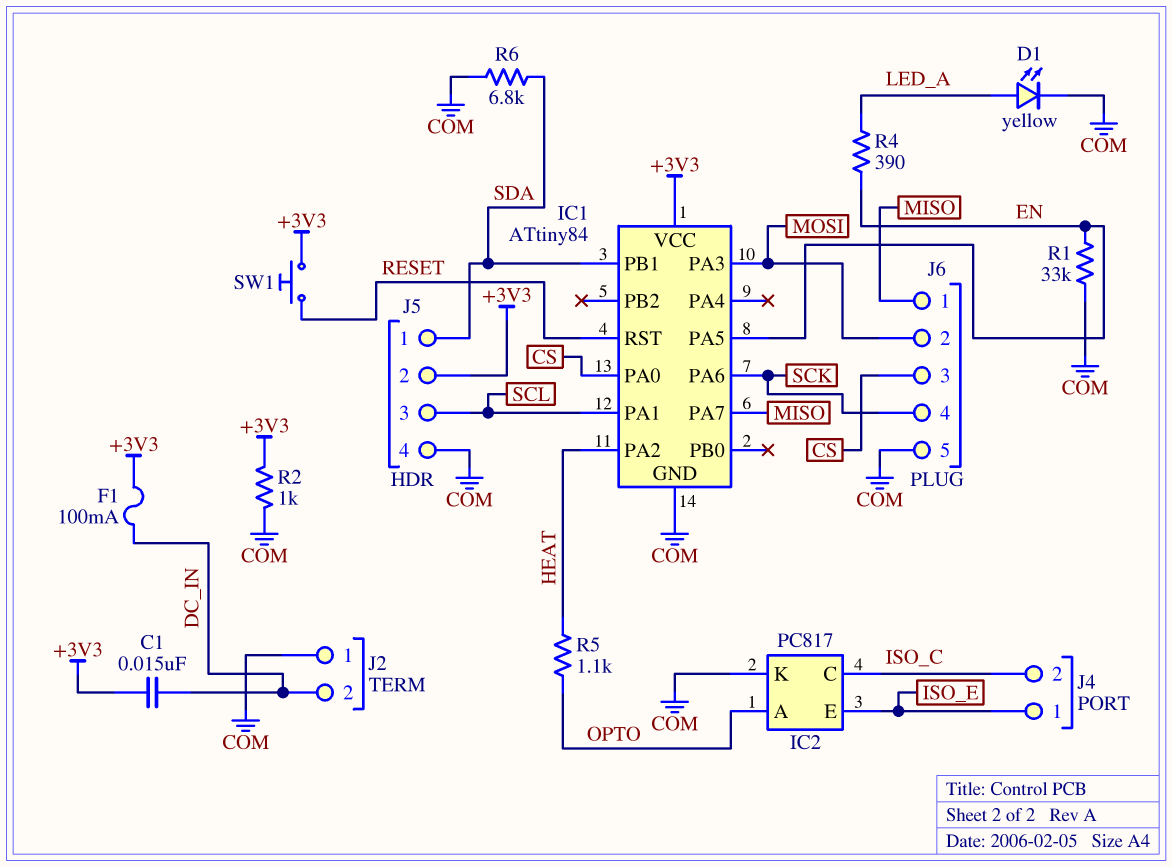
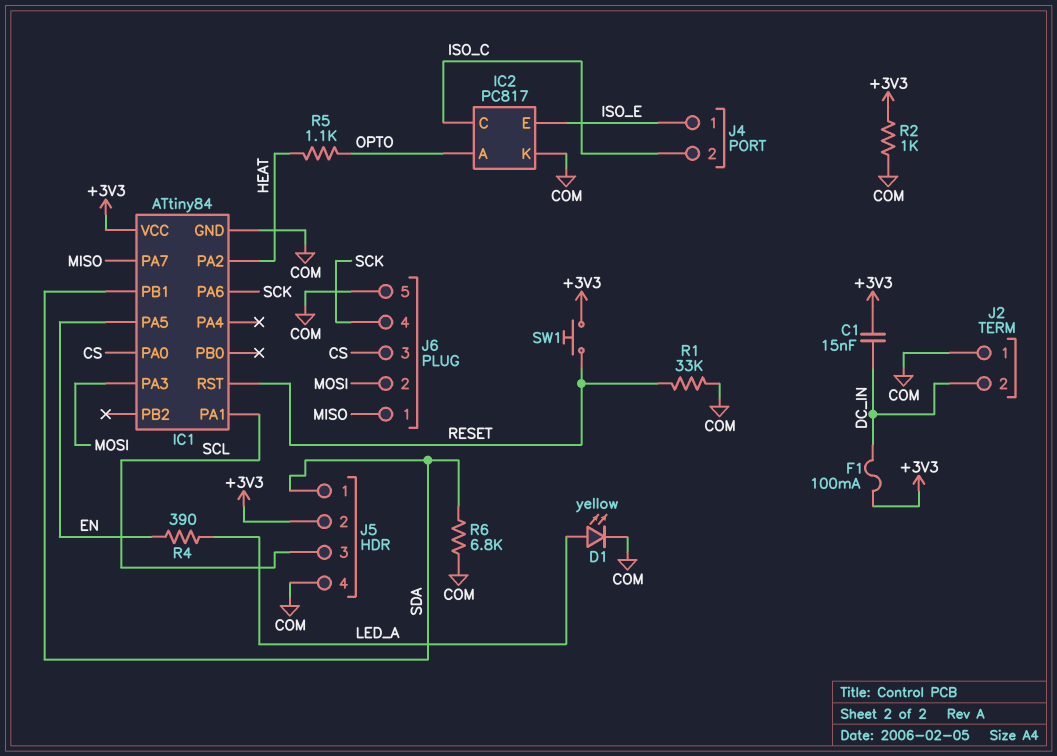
R1: 33k (COM, EN) -> 33k (COM, RESET)

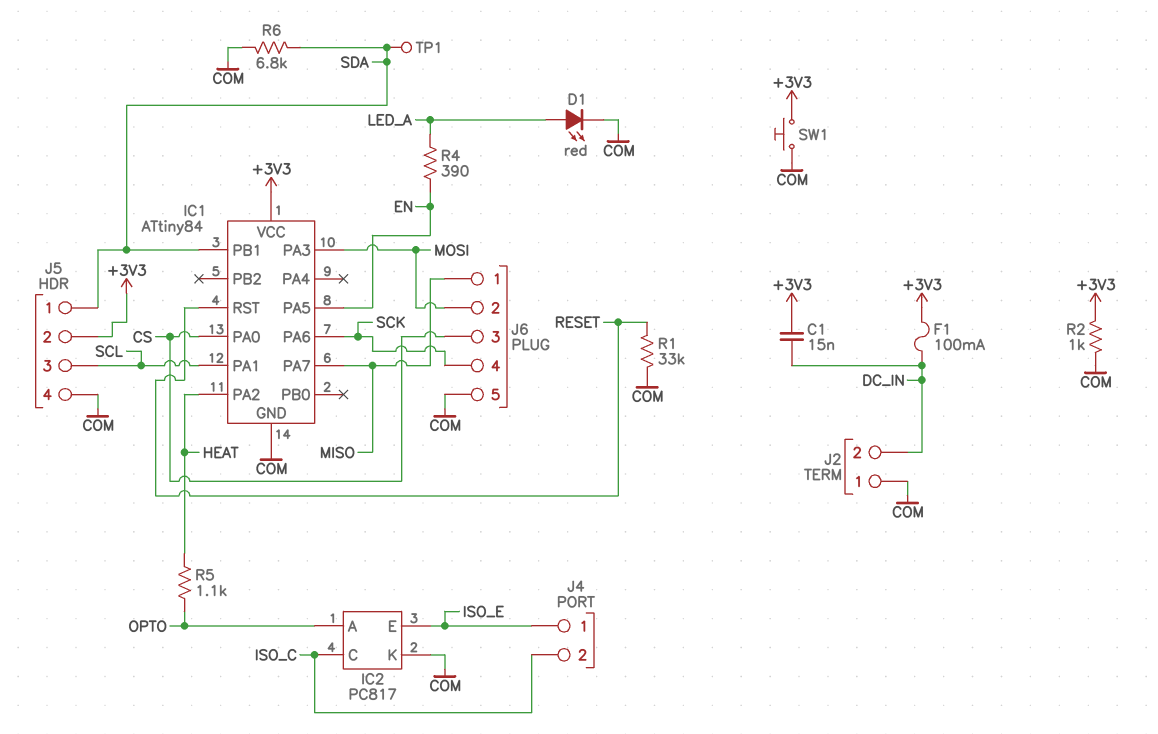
D1: LED yellow (A LED_A, K COM) -> LED red (A LED_A, K COM)
SW1: button (+3V3, RESET) -> button (+3V3, COM)
TP1: none -> test point (SDA)

